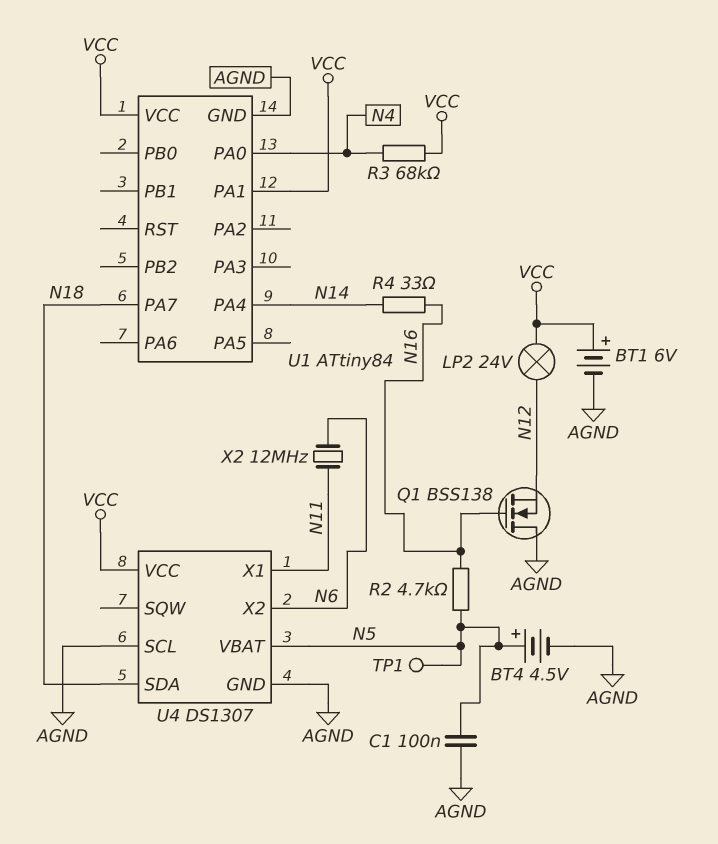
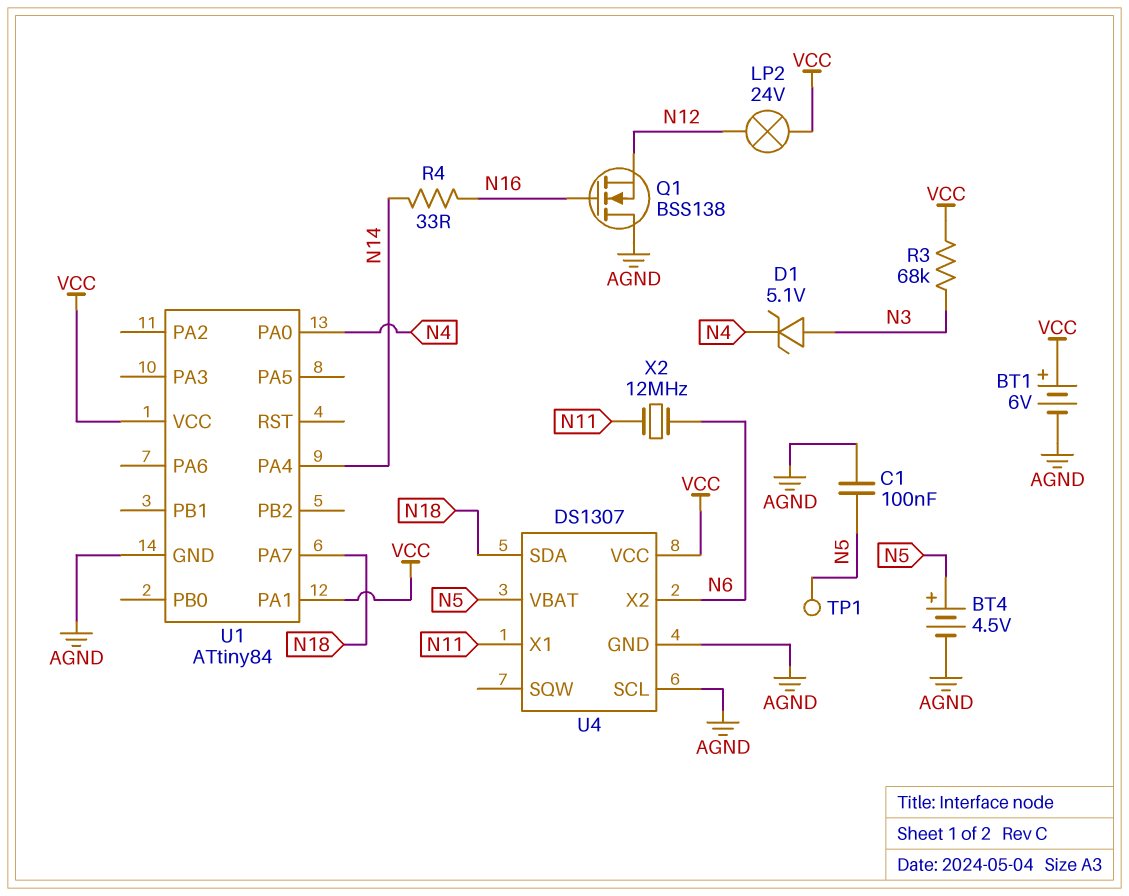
D1: none -> zener 5.1V (A N3, K N4)
R2: 4.7k (N5, N16) -> none
R3: 68k (N4, VCC) -> 68k (N3, VCC)

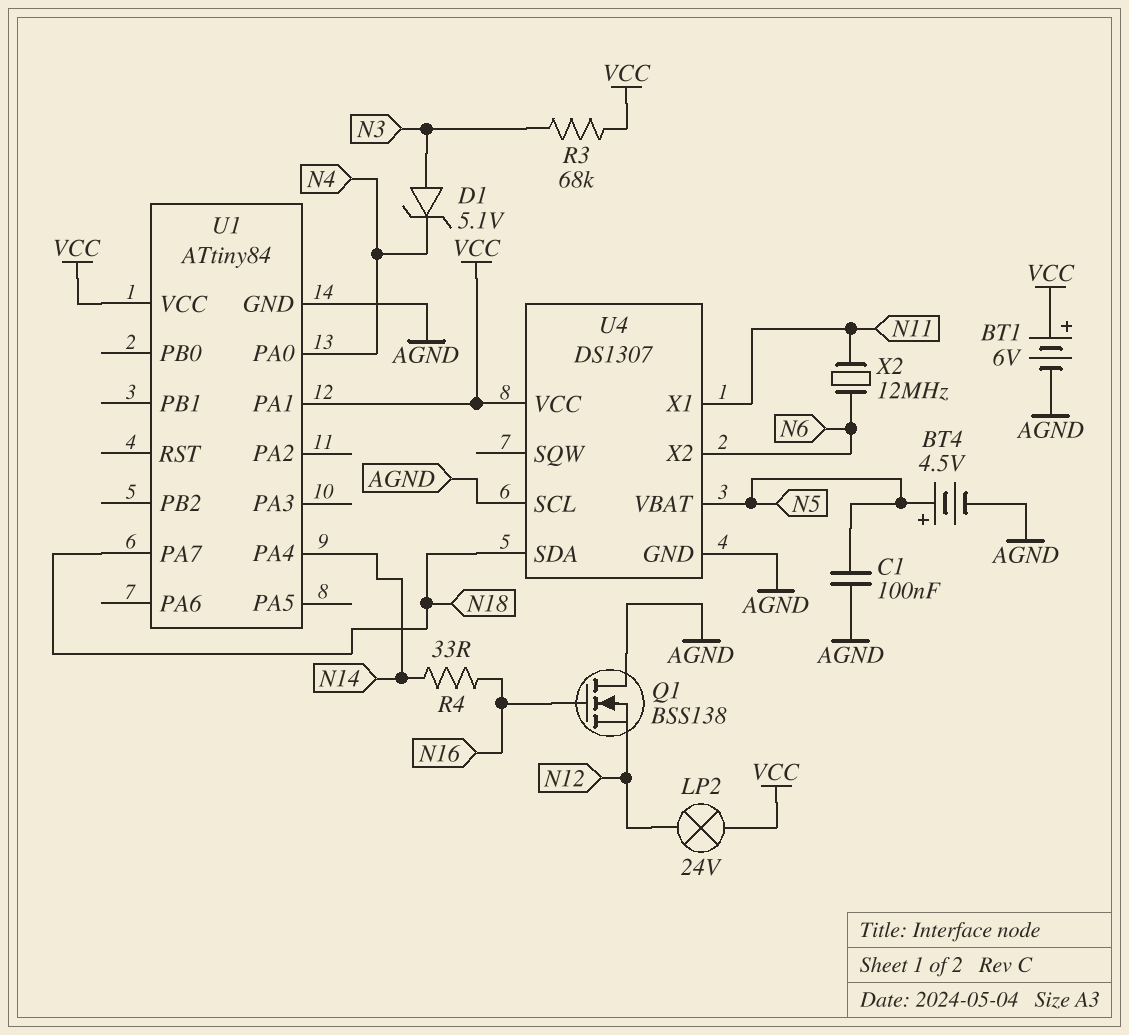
TP1: test point (N5) -> none

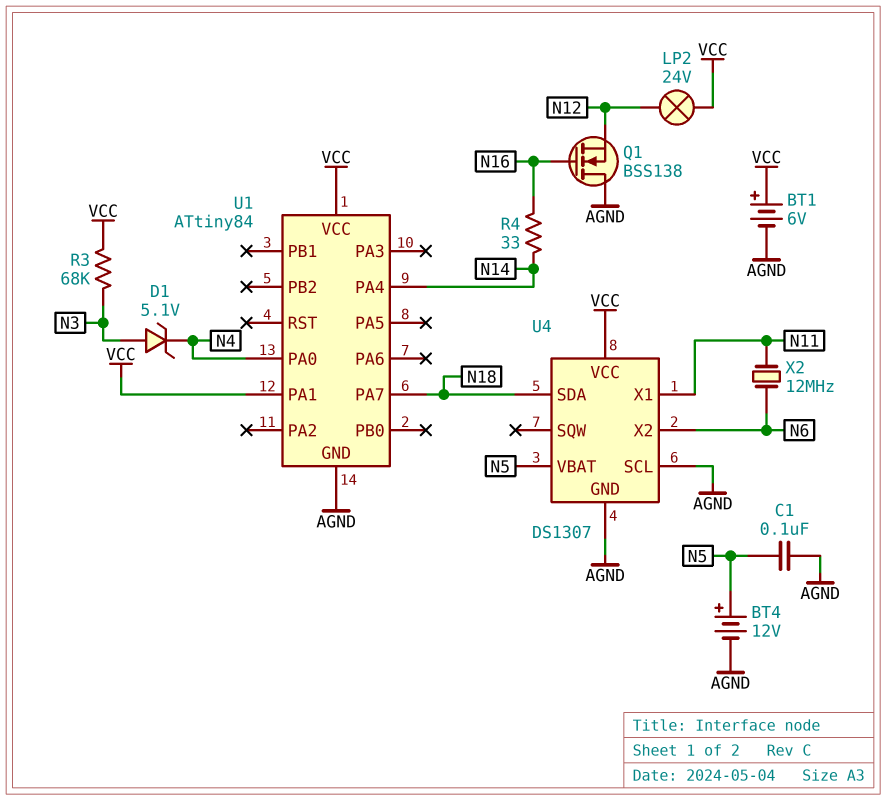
BT4: 4.5V (plus N5, minus AGND) -> 12V (plus N5, minus AGND)

